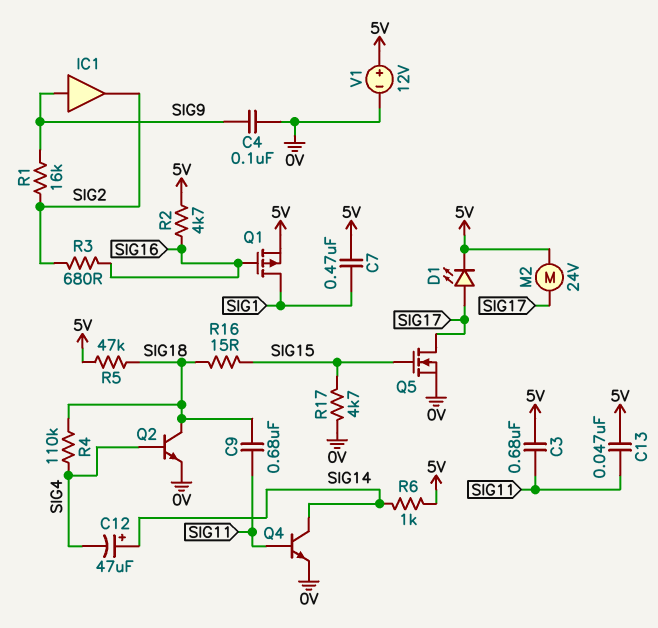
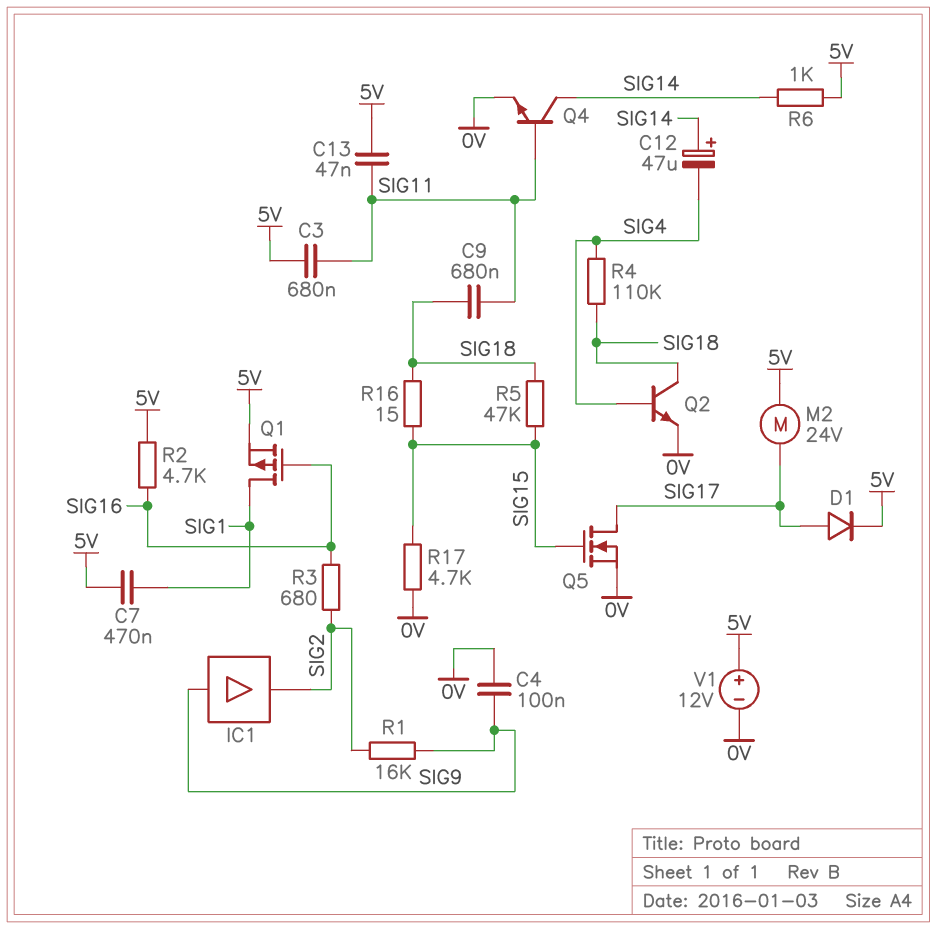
D1: LED (A SIG17, K 5V) -> diode (A SIG17, K 5V)
R5: 47k (5V, SIG18) -> 47k (SIG15, SIG18)

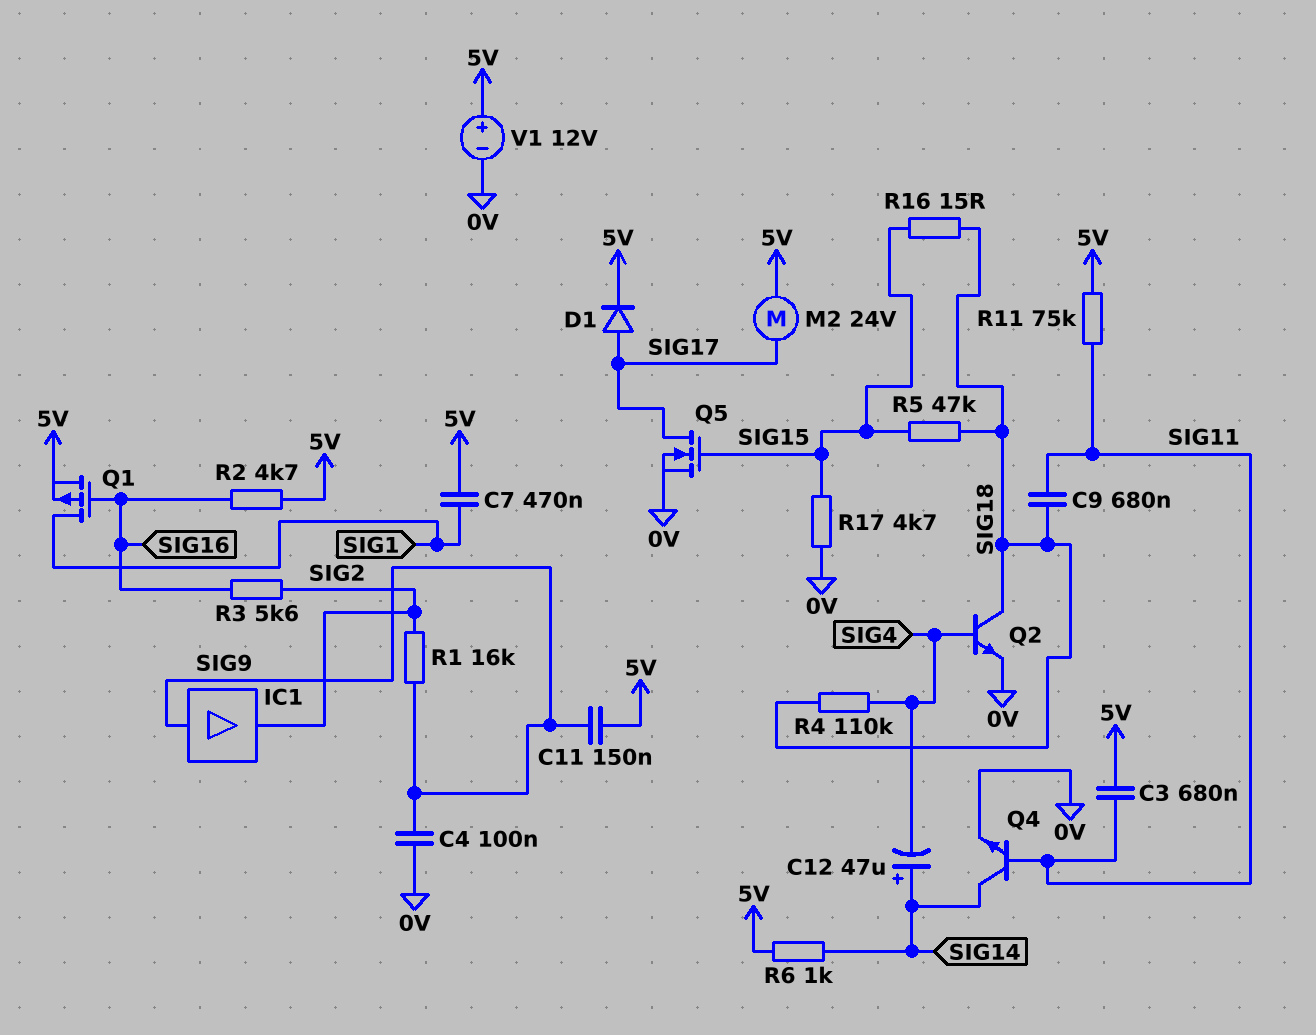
C11: none -> 150nF (5V, SIG9)
C13: 47nF (5V, SIG11) -> none
R3: 680 (SIG2, SIG16) -> 5.6k (SIG2, SIG16)
R11: none -> 75k (5V, SIG11)

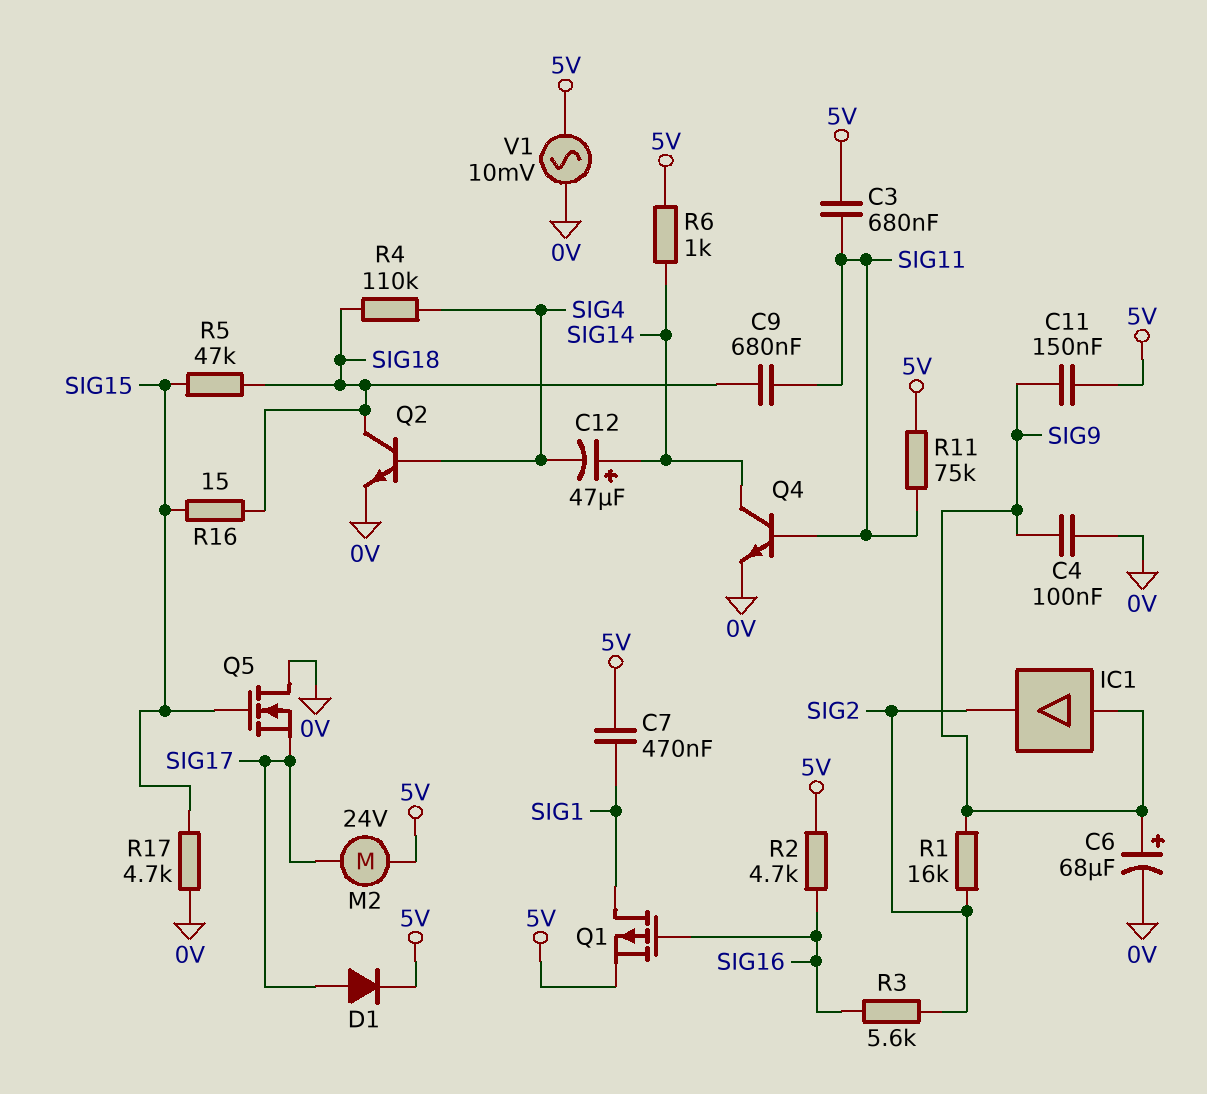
C6: none -> 68uF (plus SIG9, minus 0V)
Q5: NMOS (G SIG15, D SIG17, S 0V) -> NMOS (G SIG15, D 0V, S SIG17)
V1: 12V (plus 5V, minus 0V) -> AC 10mV (0V, 5V)

